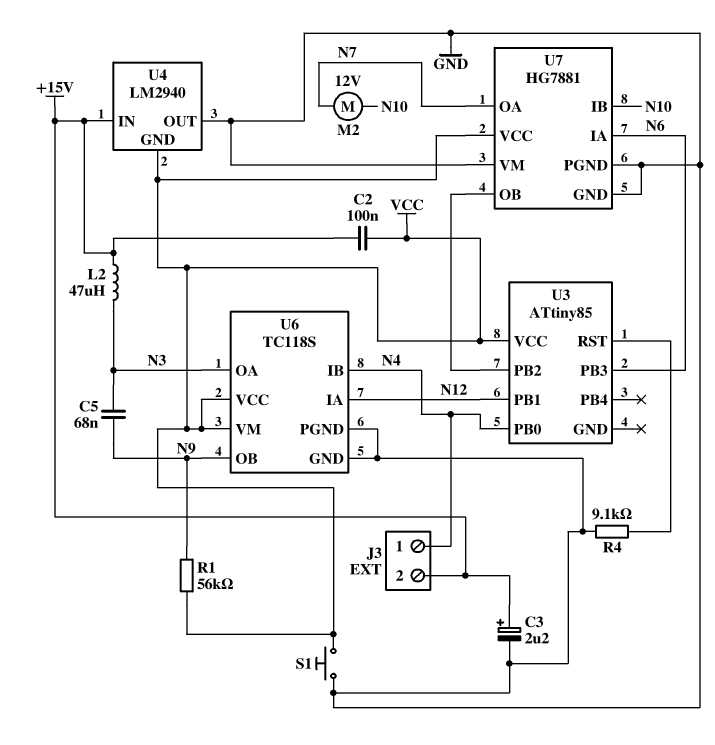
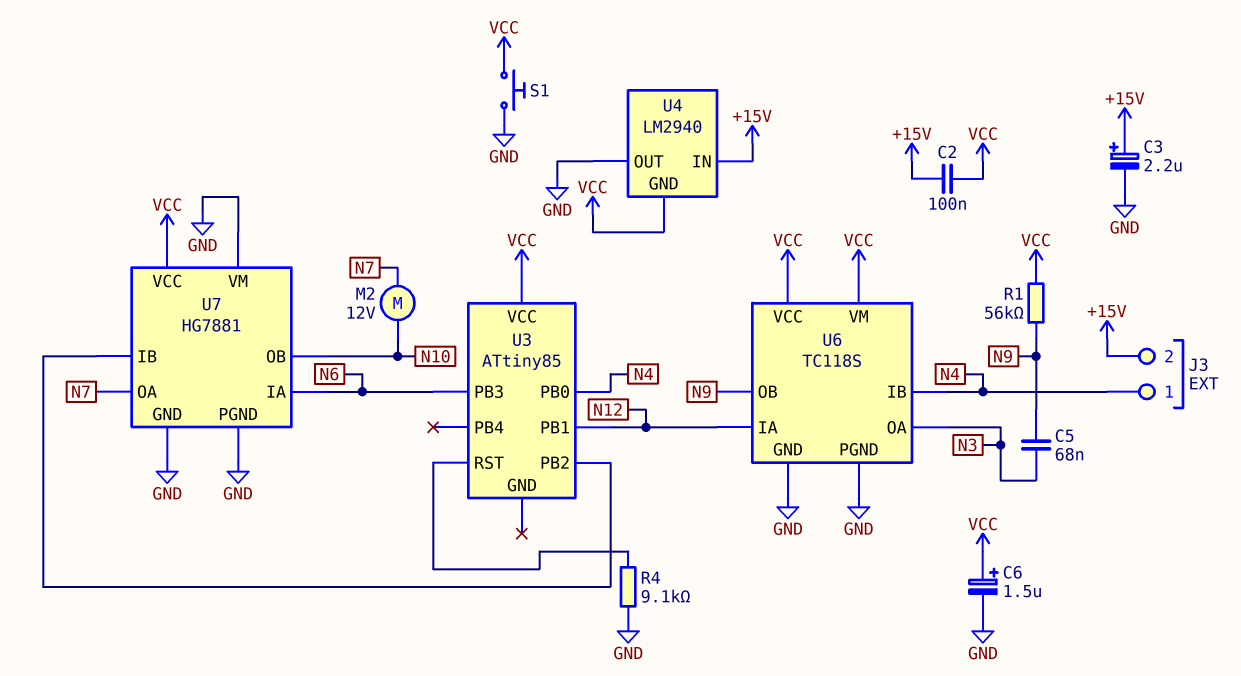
C6: none -> 1.5uF (plus VCC, minus GND)
L2: 47uH (+15V, N3) -> none
U7 pin IB: N10 -> U3/PB2
U7 pin OB: U3/PB2 -> N10

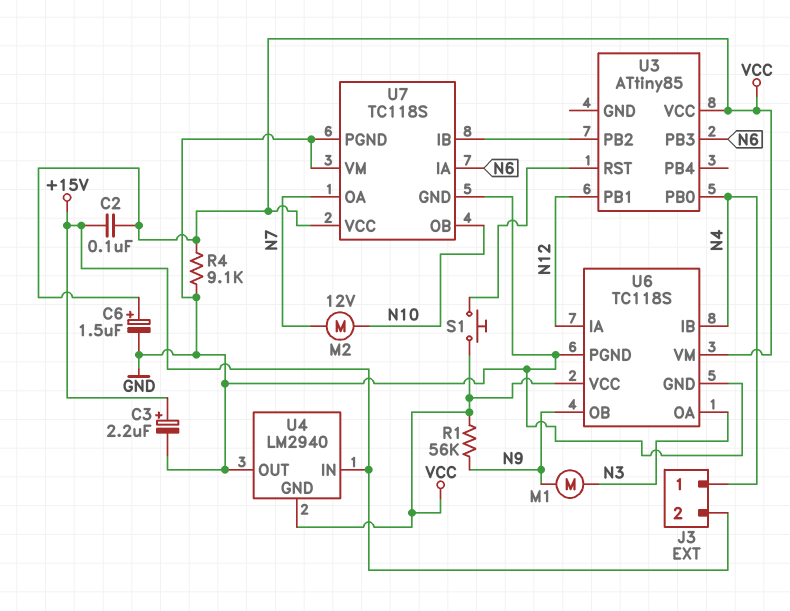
C5: 68nF (N3, N9) -> none
M1: none -> motor (N3, N9)
R4: 9.1k (GND, U3/RST) -> 9.1k (GND, VCC)
S1: button (GND, VCC) -> button (U3/RST, VCC)
U7: HG7881 -> TC118S

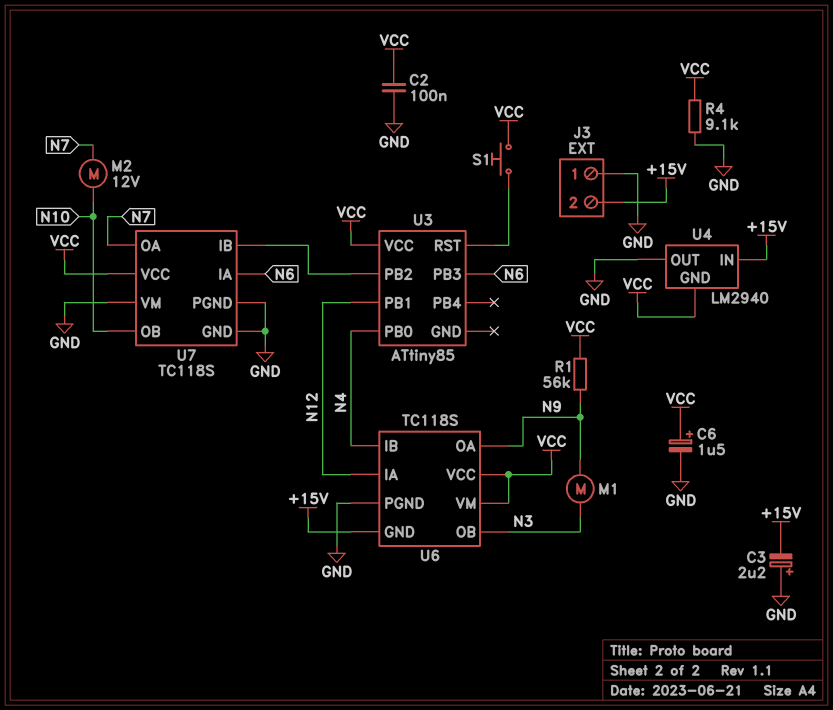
C2: 100nF (+15V, VCC) -> 100nF (GND, VCC)
C3: 2.2uF (plus +15V, minus GND) -> 2.2uF (plus GND, minus +15V)
J3 pin 1: N4 -> GND
U6 pin GND: GND -> +15V
U6 pin OA: N3 -> N9
U6 pin OB: N9 -> N3

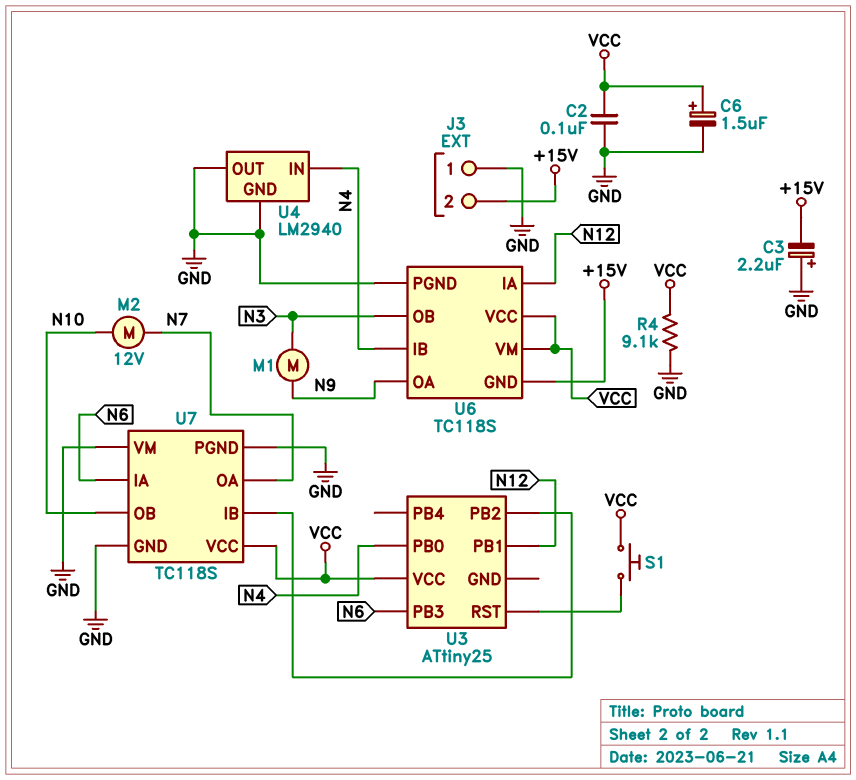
R1: 56k (N9, VCC) -> none
U3: ATtiny85 -> ATtiny25
U4 pin GND: VCC -> GND
U4 pin IN: +15V -> N4

